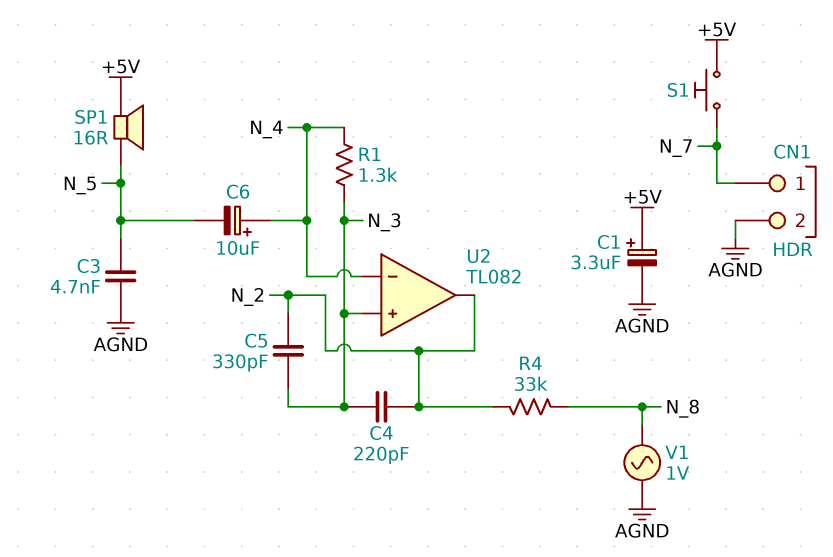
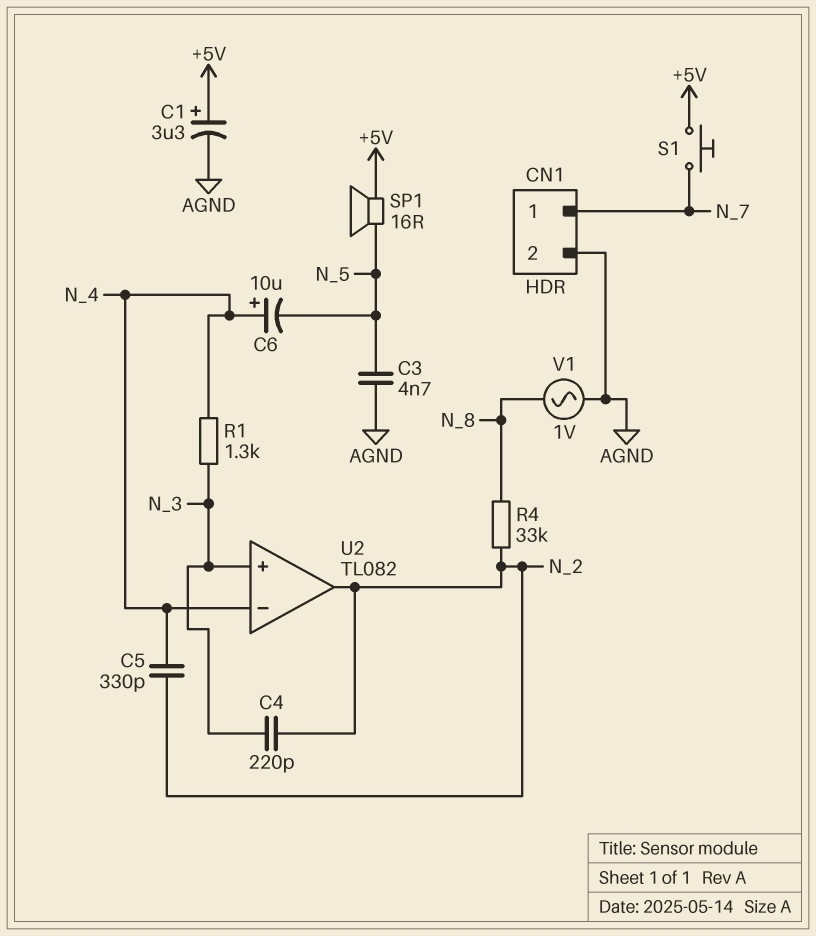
C5: 330pF (N_2, N_3) -> 330pF (N_2, N_4)

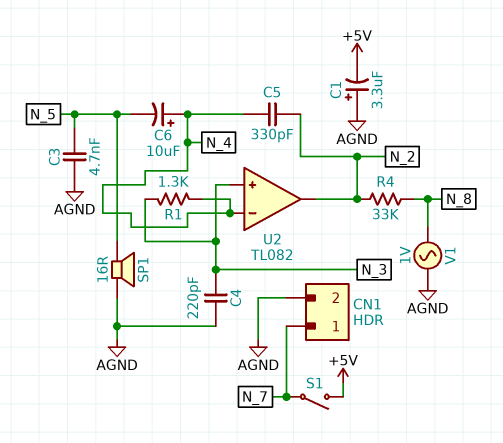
C1: 3.3uF (plus +5V, minus AGND) -> 3.3uF (plus AGND, minus +5V)
C4: 220pF (N_2, N_3) -> 220pF (AGND, N_3)
S1: button (+5V, N_7) -> switch (+5V, N_7)
SP1: speaker 16R (+5V, N_5) -> speaker 16R (AGND, N_5)

